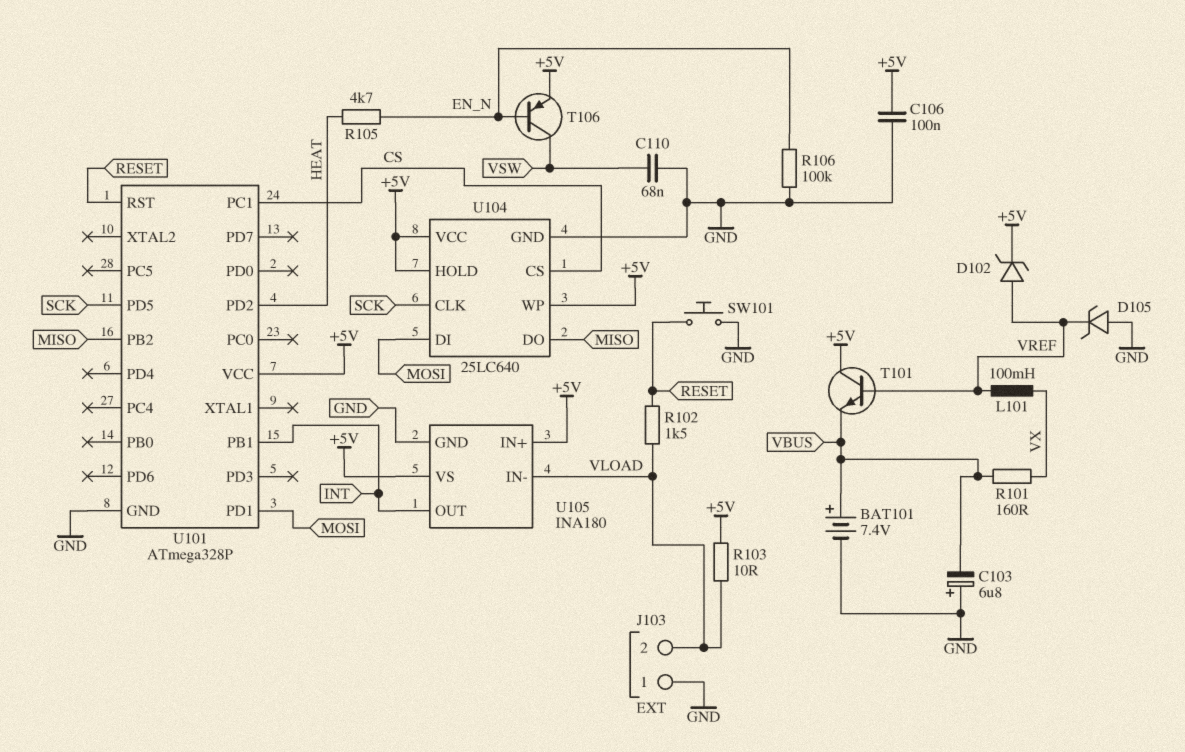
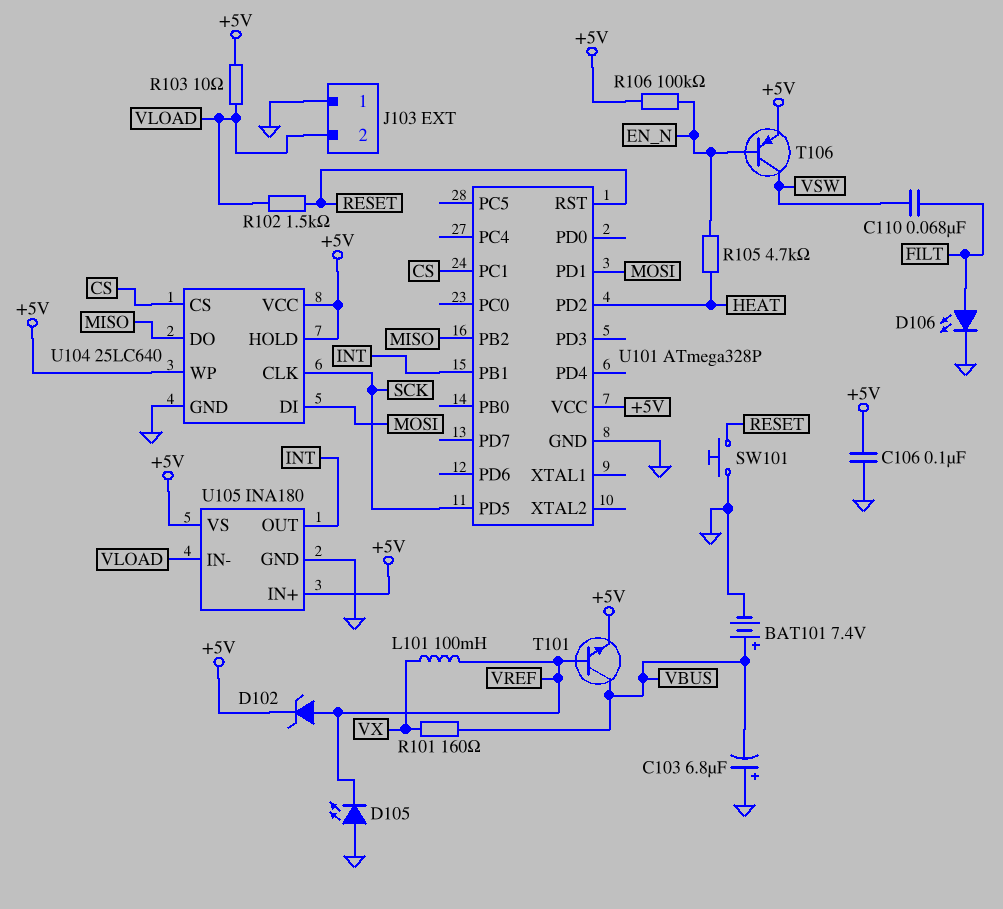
C110: 68nF (GND, VSW) -> 68nF (FILT, VSW)
D105: zener (A GND, K VREF) -> LED (A GND, K VREF)
D106: none -> LED (A FILT, K GND)
R106: 100k (EN_N, GND) -> 100k (+5V, EN_N)
T101: NPN (B VREF, C +5V, E VBUS) -> NPN (B VREF, C VBUS, E +5V)

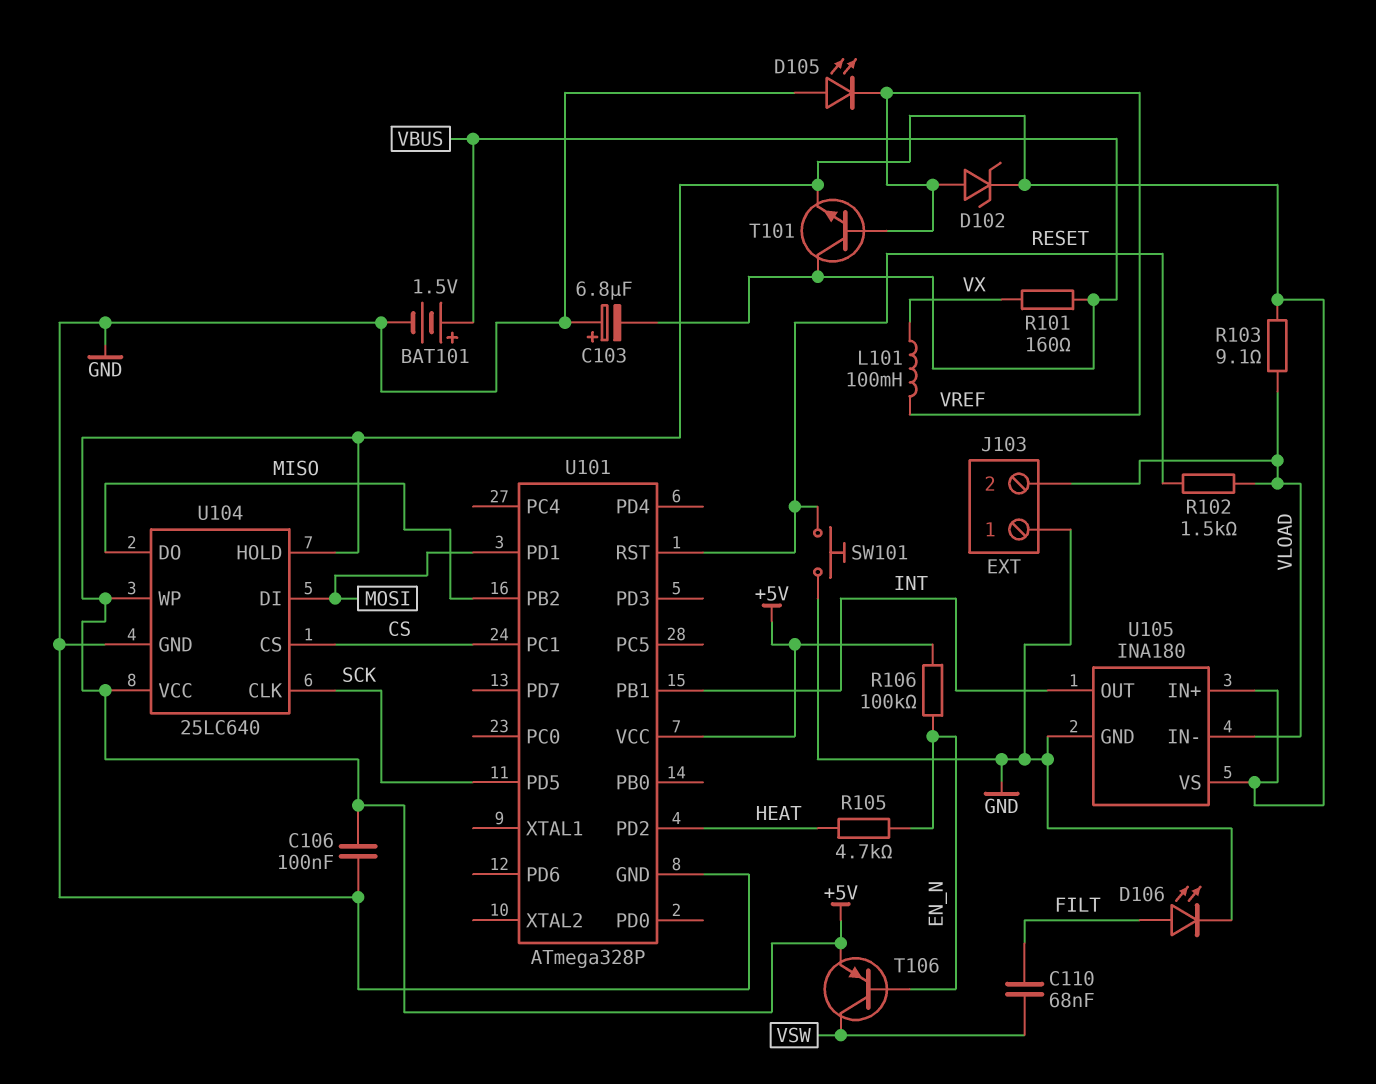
BAT101: 7.4V (plus VBUS, minus GND) -> 1.5V (plus VBUS, minus GND)
R103: 10 (+5V, VLOAD) -> 9.1 (+5V, VLOAD)

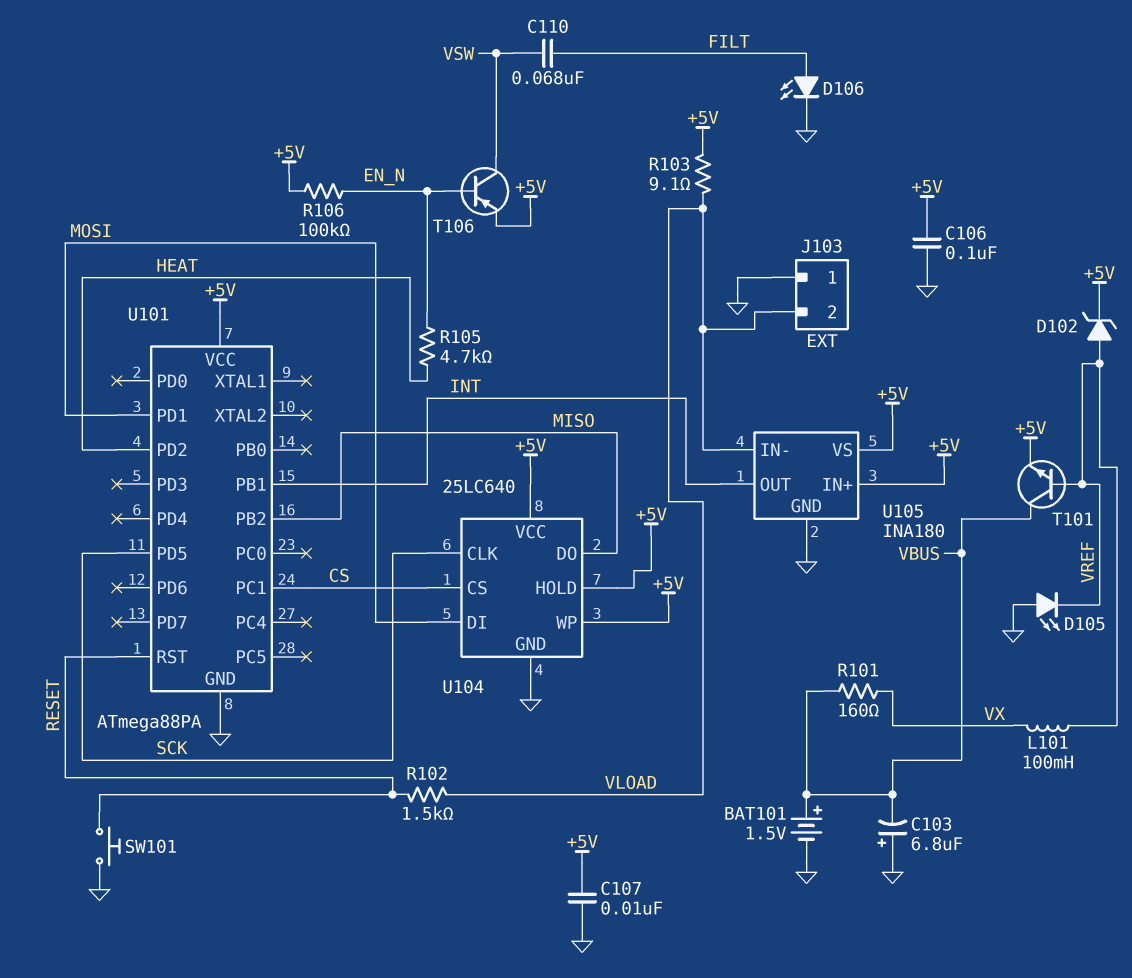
C107: none -> 10nF (+5V, GND)
U101: ATmega328P -> ATmega88PA

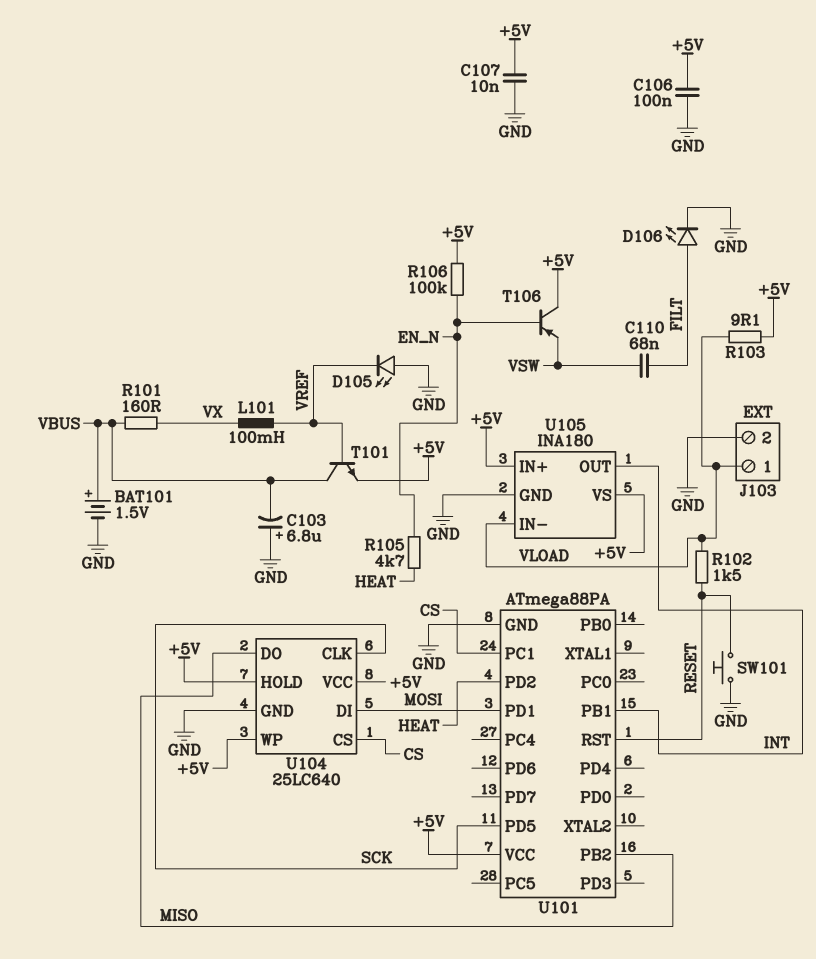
D102: zener (A VREF, K +5V) -> none
J103 pin 1: GND -> VLOAD
J103 pin 2: VLOAD -> GND
T106: PNP (B EN_N, C VSW, E +5V) -> PNP (B EN_N, C +5V, E VSW)

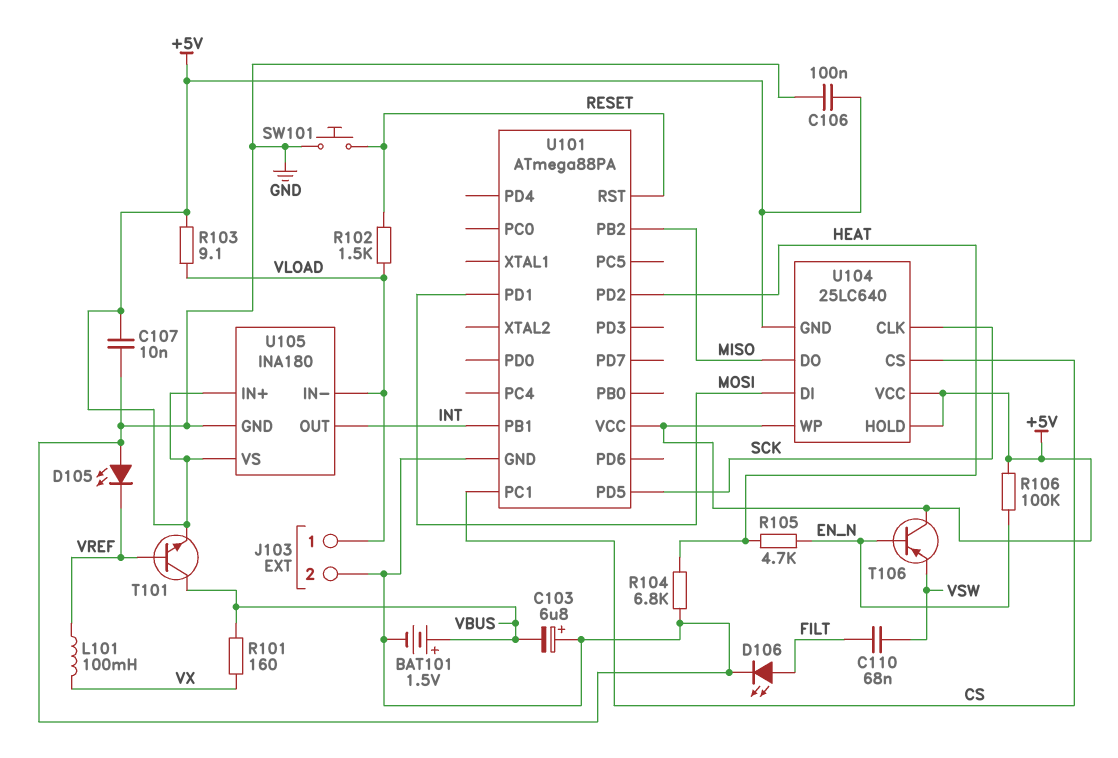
R104: none -> 6.8k (GND, HEAT)
U104 pin GND: GND -> +5V

